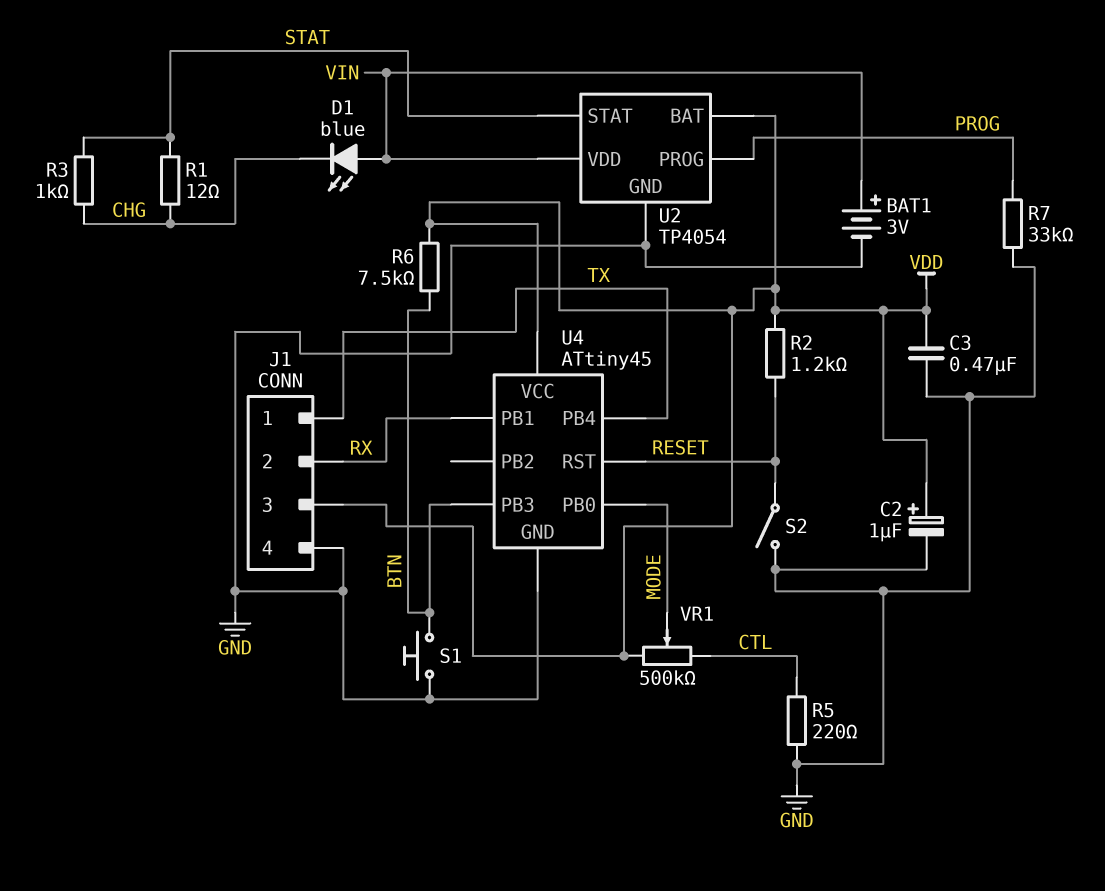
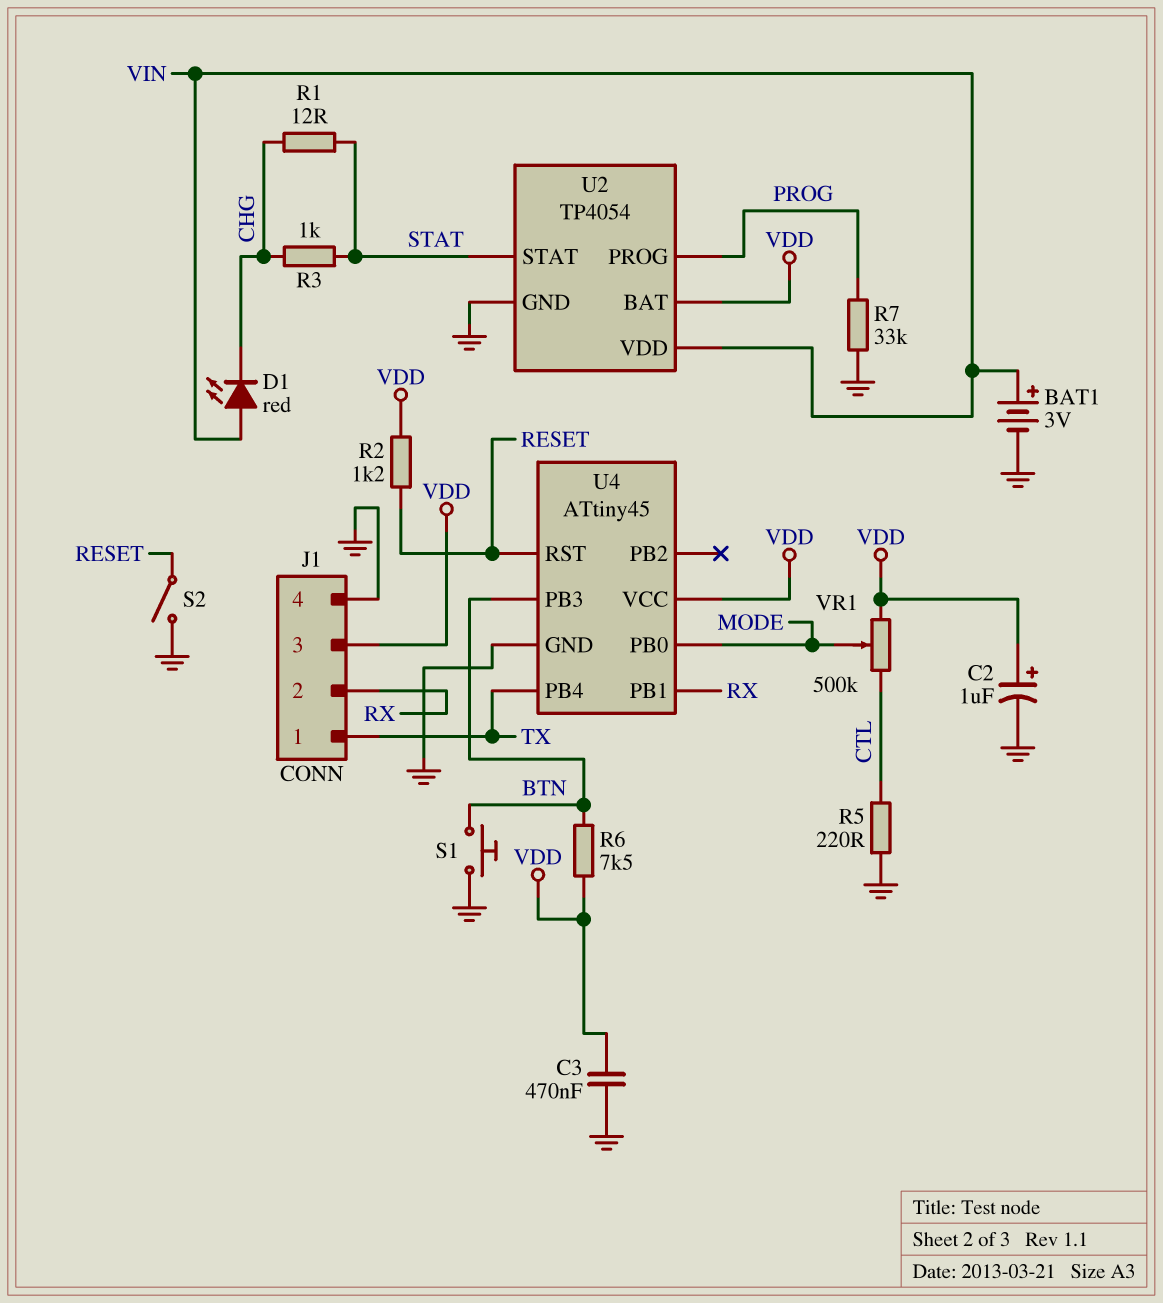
D1: LED blue (A VIN, K CHG) -> LED red (A VIN, K CHG)

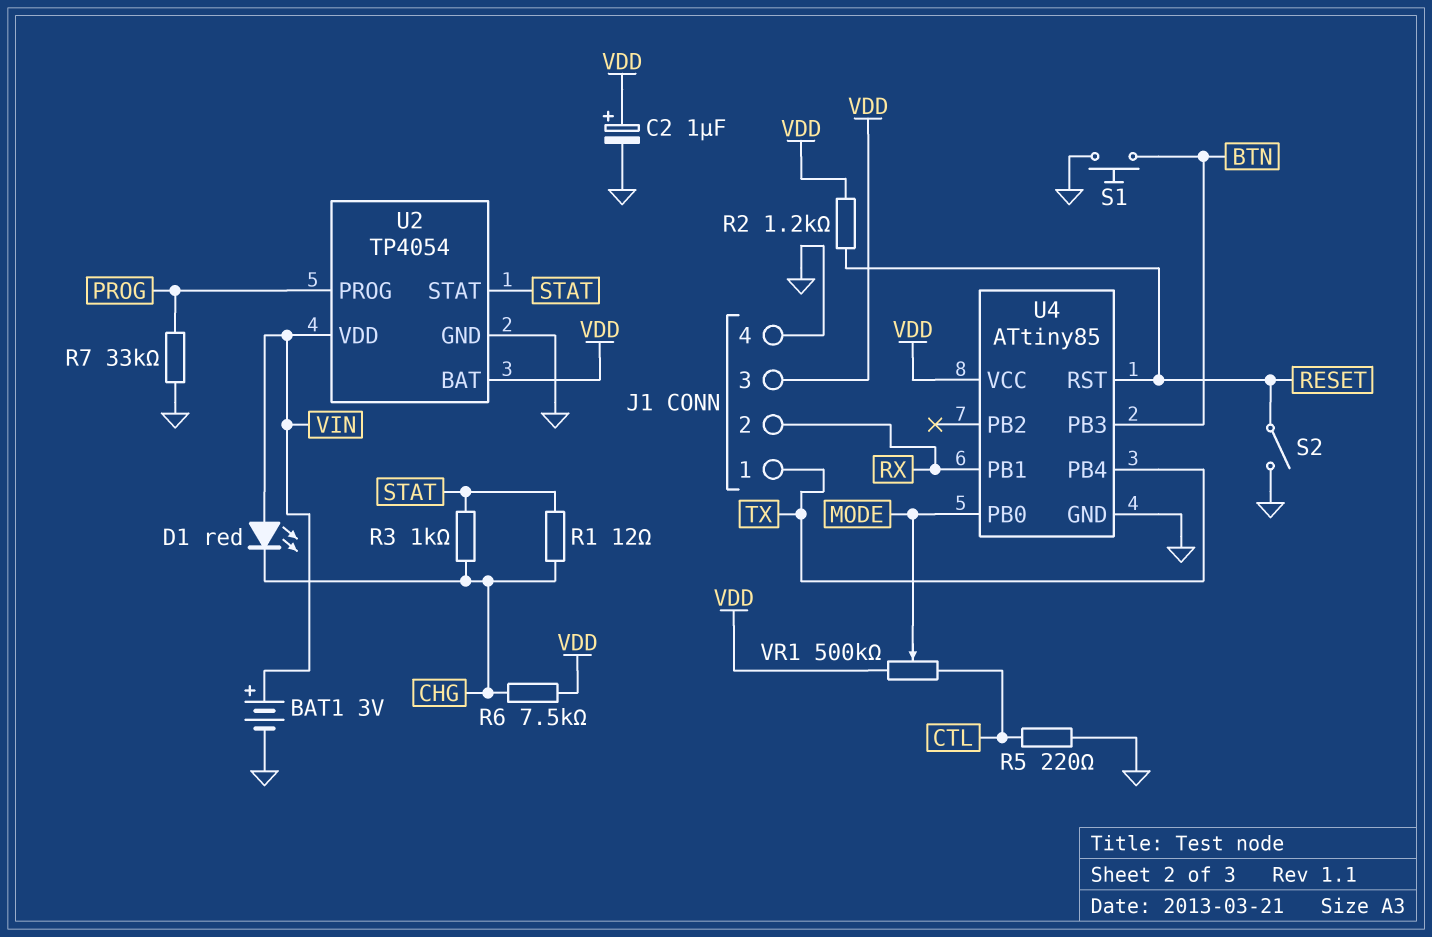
C3: 470nF (GND, VDD) -> none
R6: 7.5k (BTN, VDD) -> 7.5k (CHG, VDD)
U4: ATtiny45 -> ATtiny85

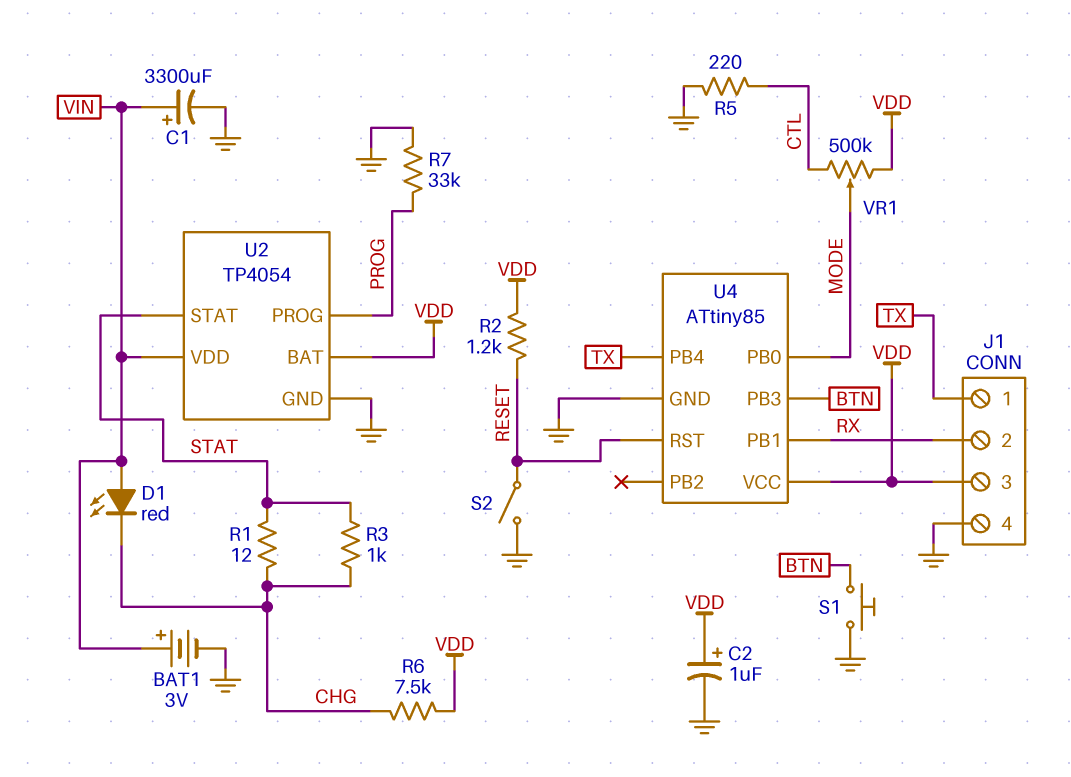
C1: none -> 3300uF (plus VIN, minus GND)

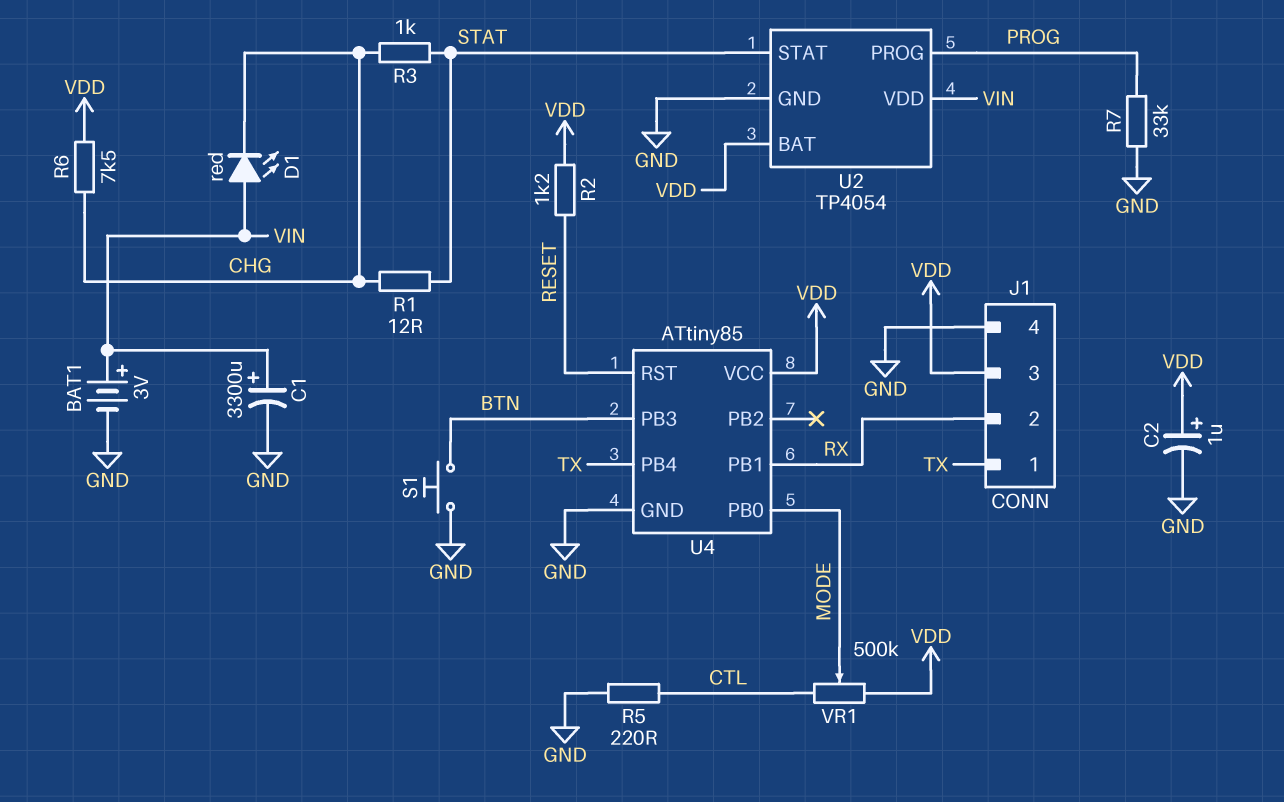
S2: switch (GND, RESET) -> none

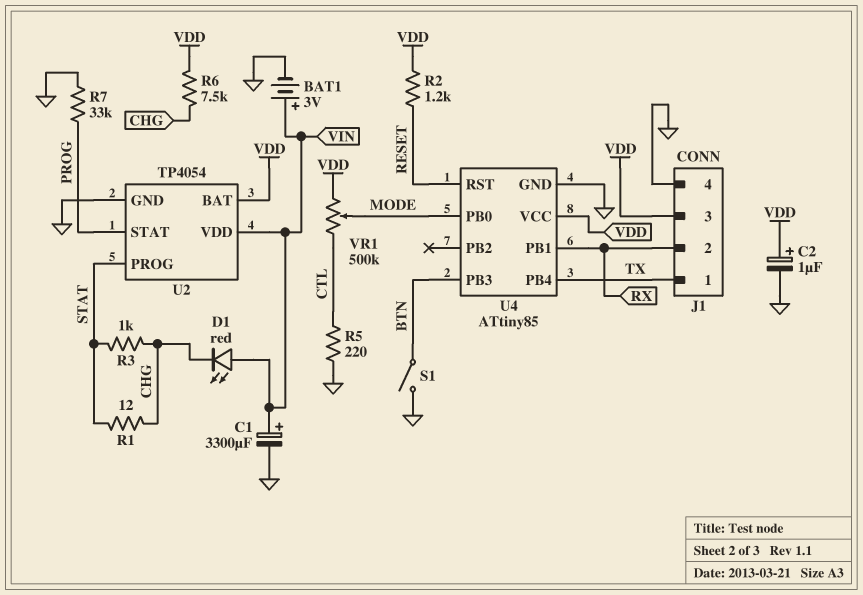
S1: button (BTN, GND) -> switch (BTN, GND)
U2 pin PROG: PROG -> STAT
U2 pin STAT: STAT -> PROG

